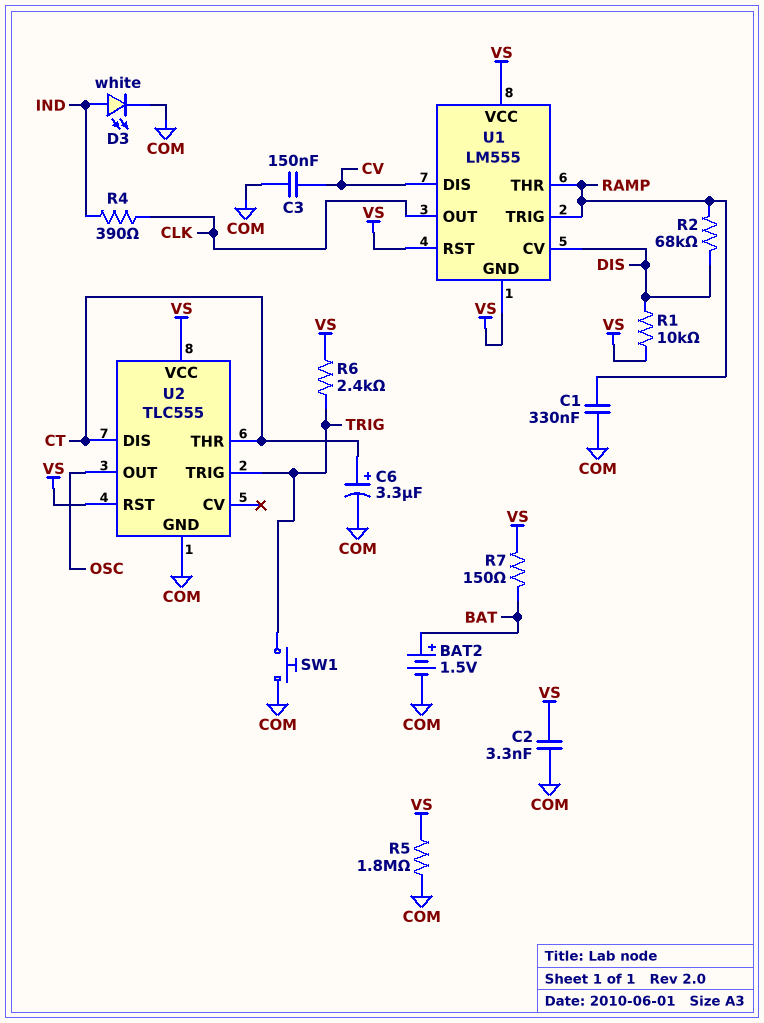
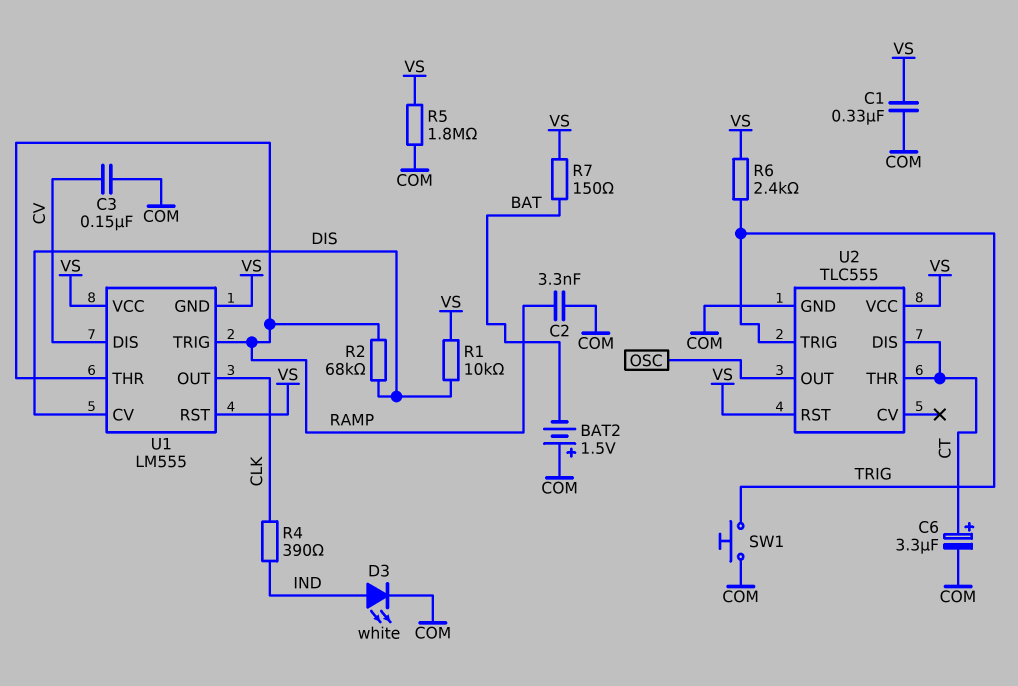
BAT2: 1.5V (plus BAT, minus COM) -> 1.5V (plus COM, minus BAT)
C1: 330nF (COM, RAMP) -> 330nF (COM, VS)
C2: 3.3nF (COM, VS) -> 3.3nF (COM, RAMP)

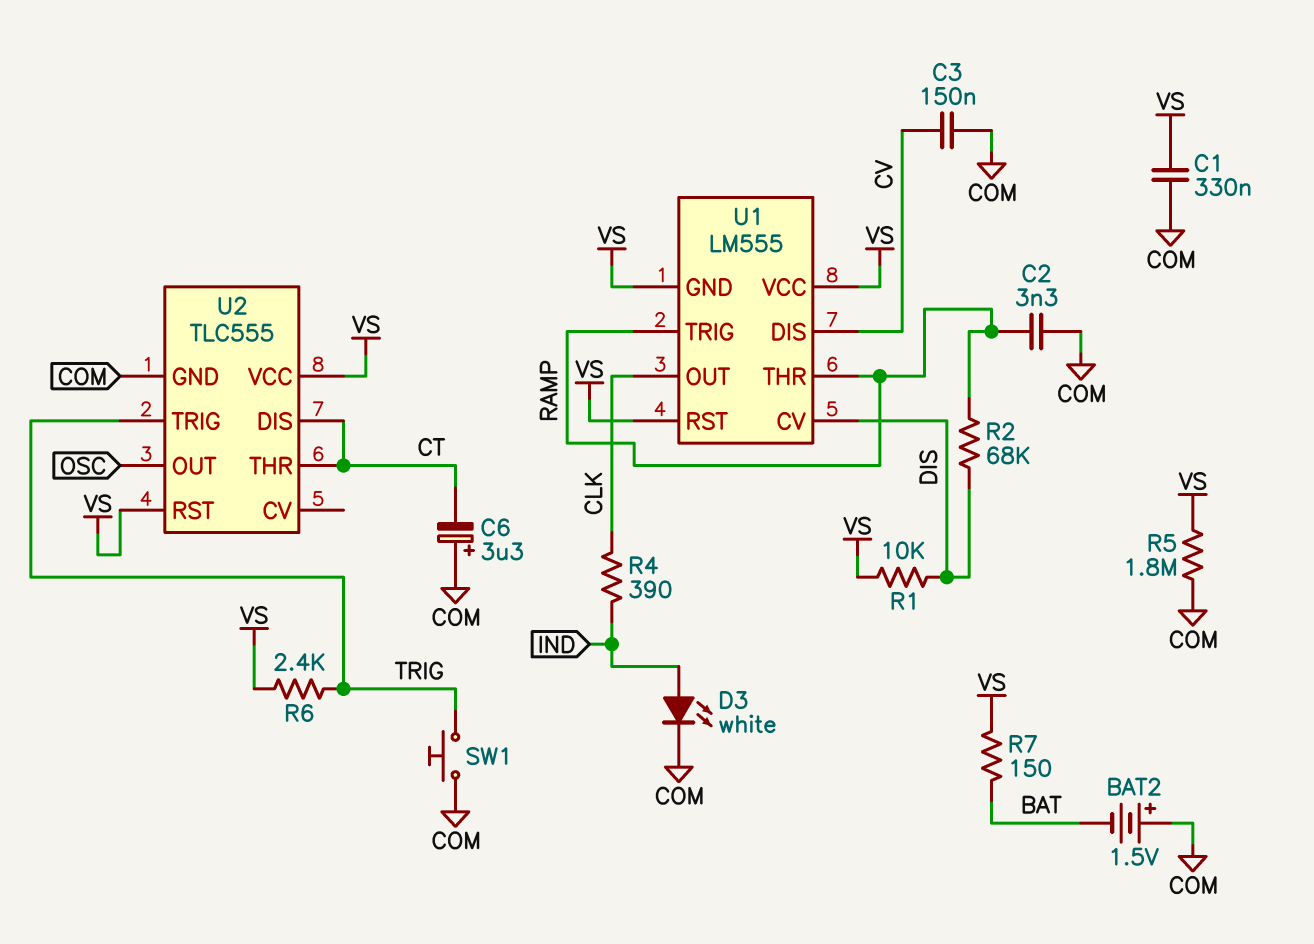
C6: 3.3uF (plus CT, minus COM) -> 3.3uF (plus COM, minus CT)

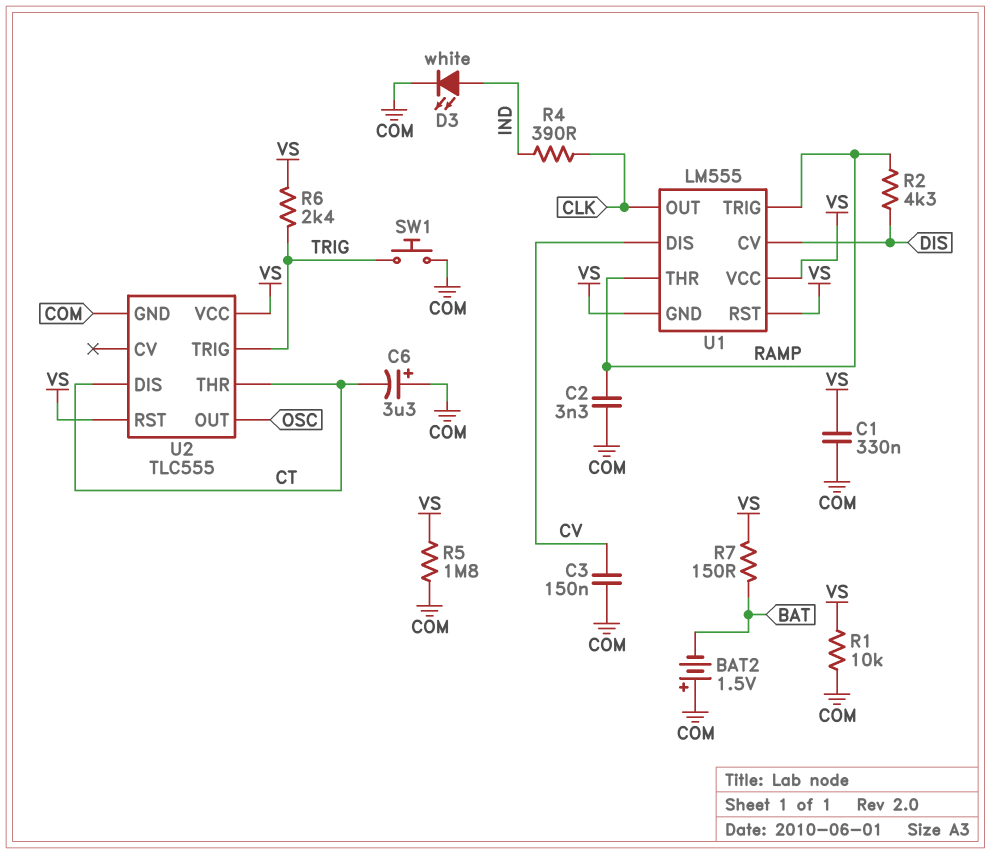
R1: 10k (DIS, VS) -> 10k (COM, VS)
R2: 68k (DIS, RAMP) -> 4.3k (DIS, RAMP)

